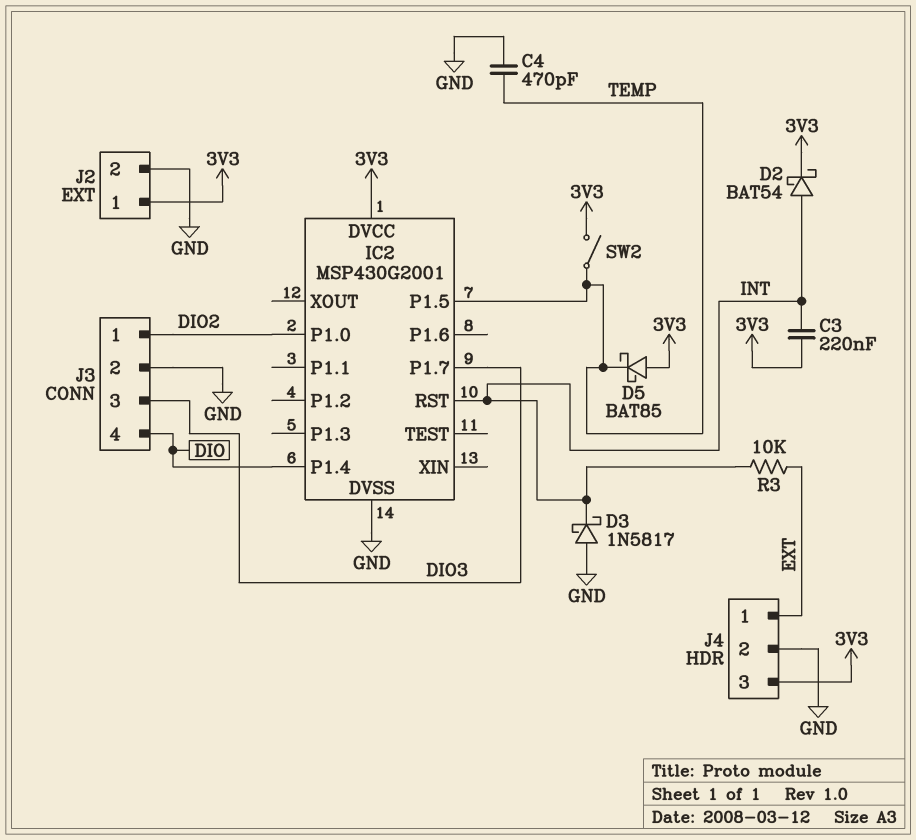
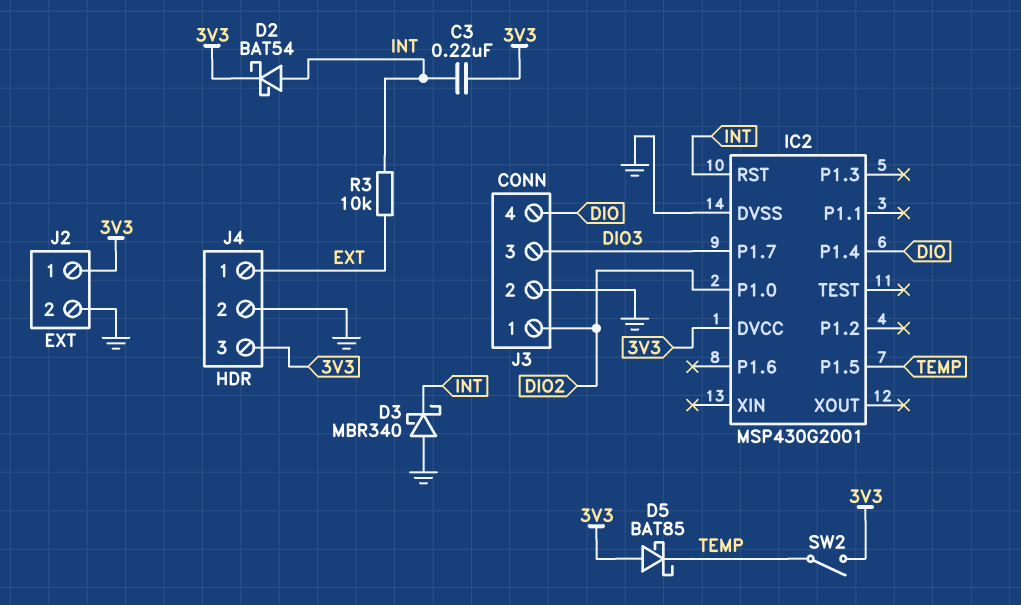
C4: 470pF (GND, TEMP) -> none
D3: schottky 1N5817 (A GND, K INT) -> schottky MBR340 (A GND, K INT)

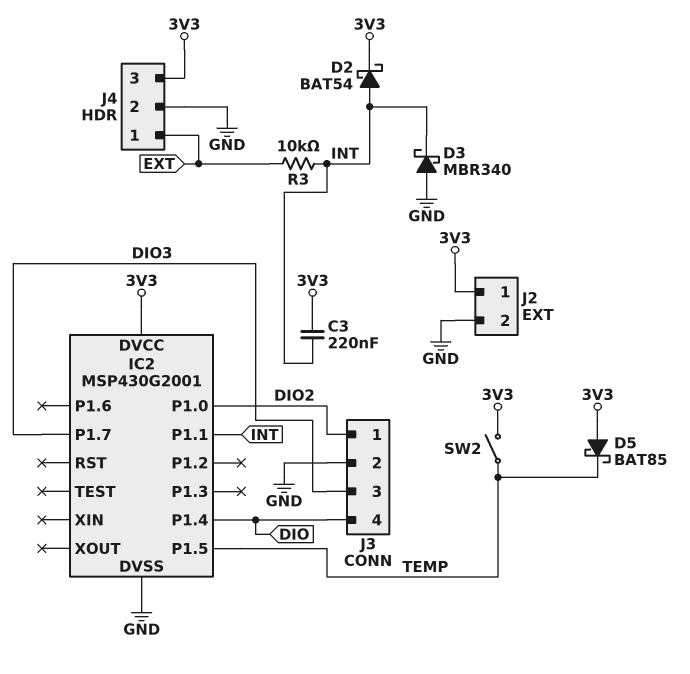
IC2 pin P1.1: none -> INT
IC2 pin RST: INT -> none

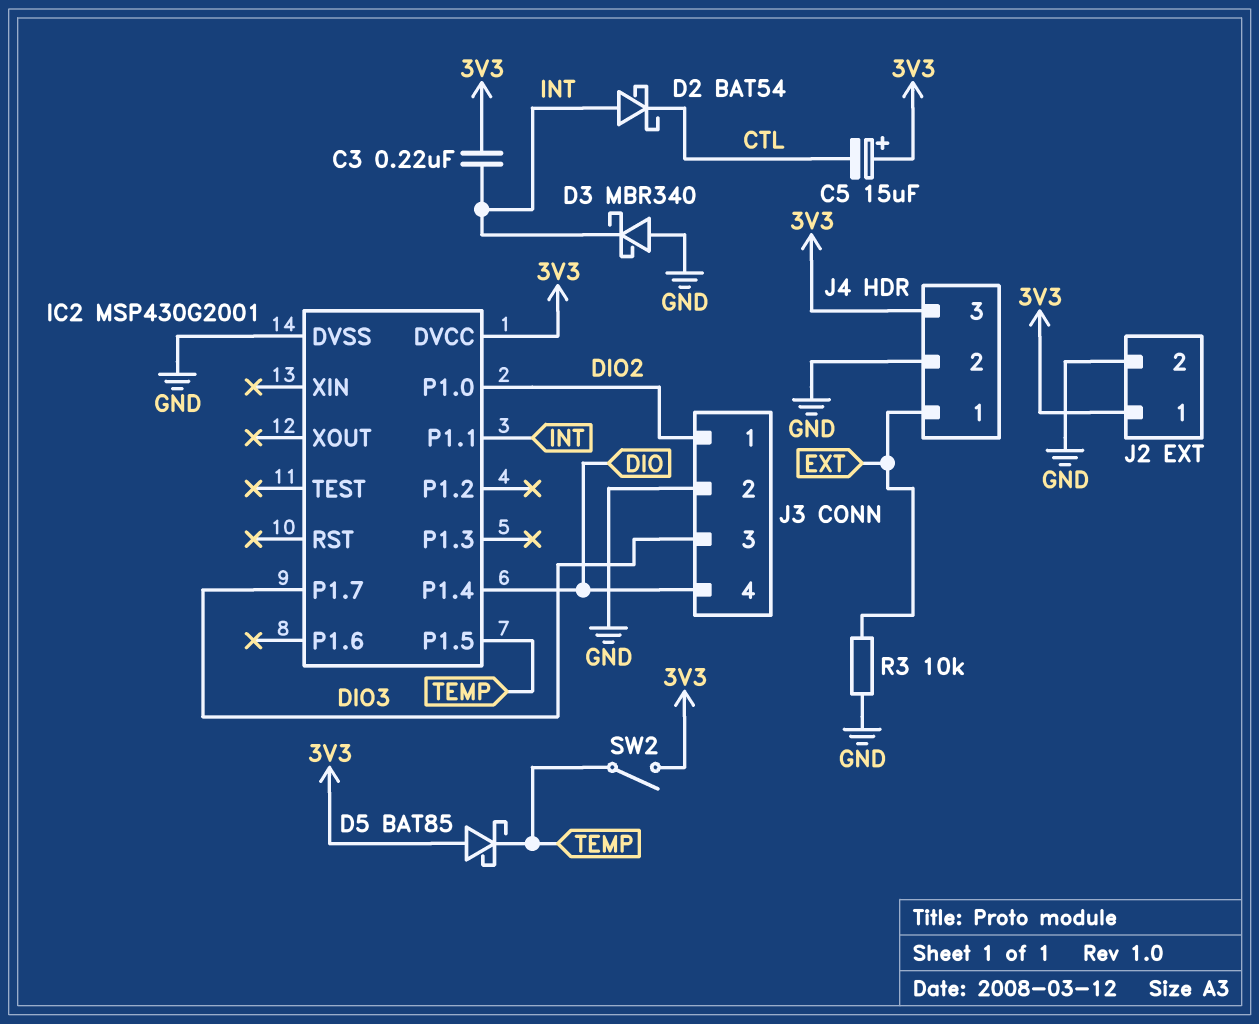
C5: none -> 15uF (plus 3V3, minus CTL)
D2: schottky BAT54 (A INT, K 3V3) -> schottky BAT54 (A INT, K CTL)
R3: 10k (EXT, INT) -> 10k (EXT, GND)

